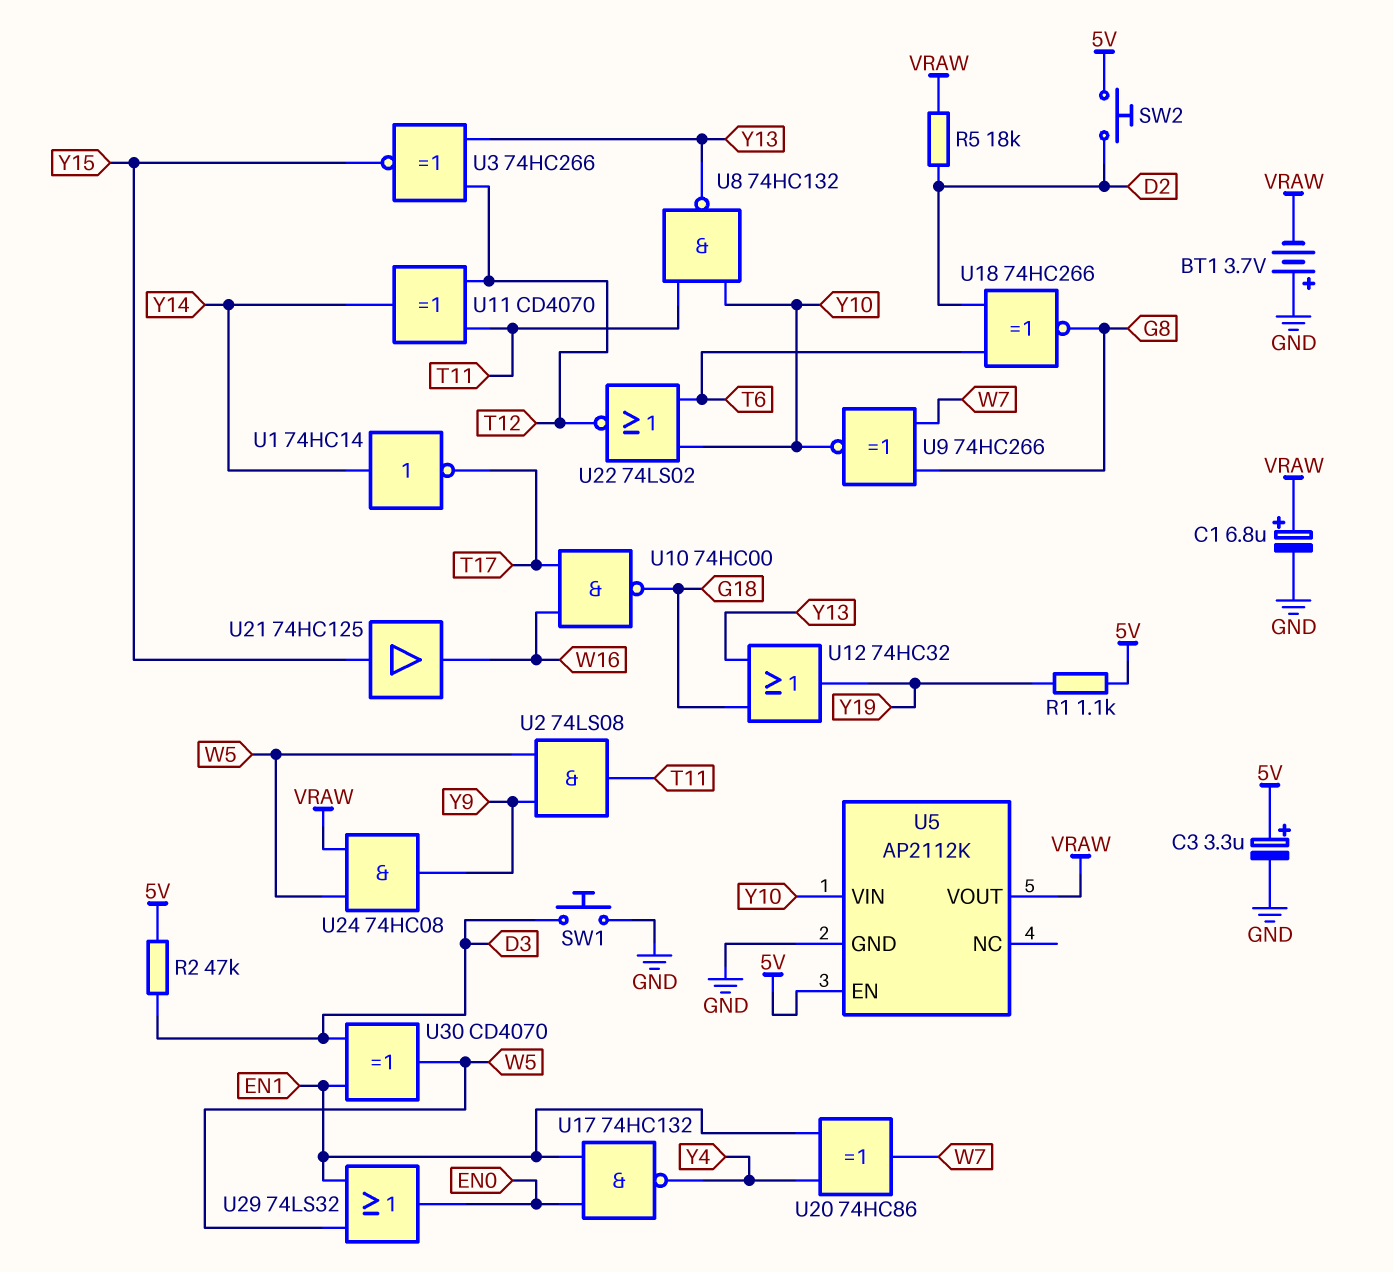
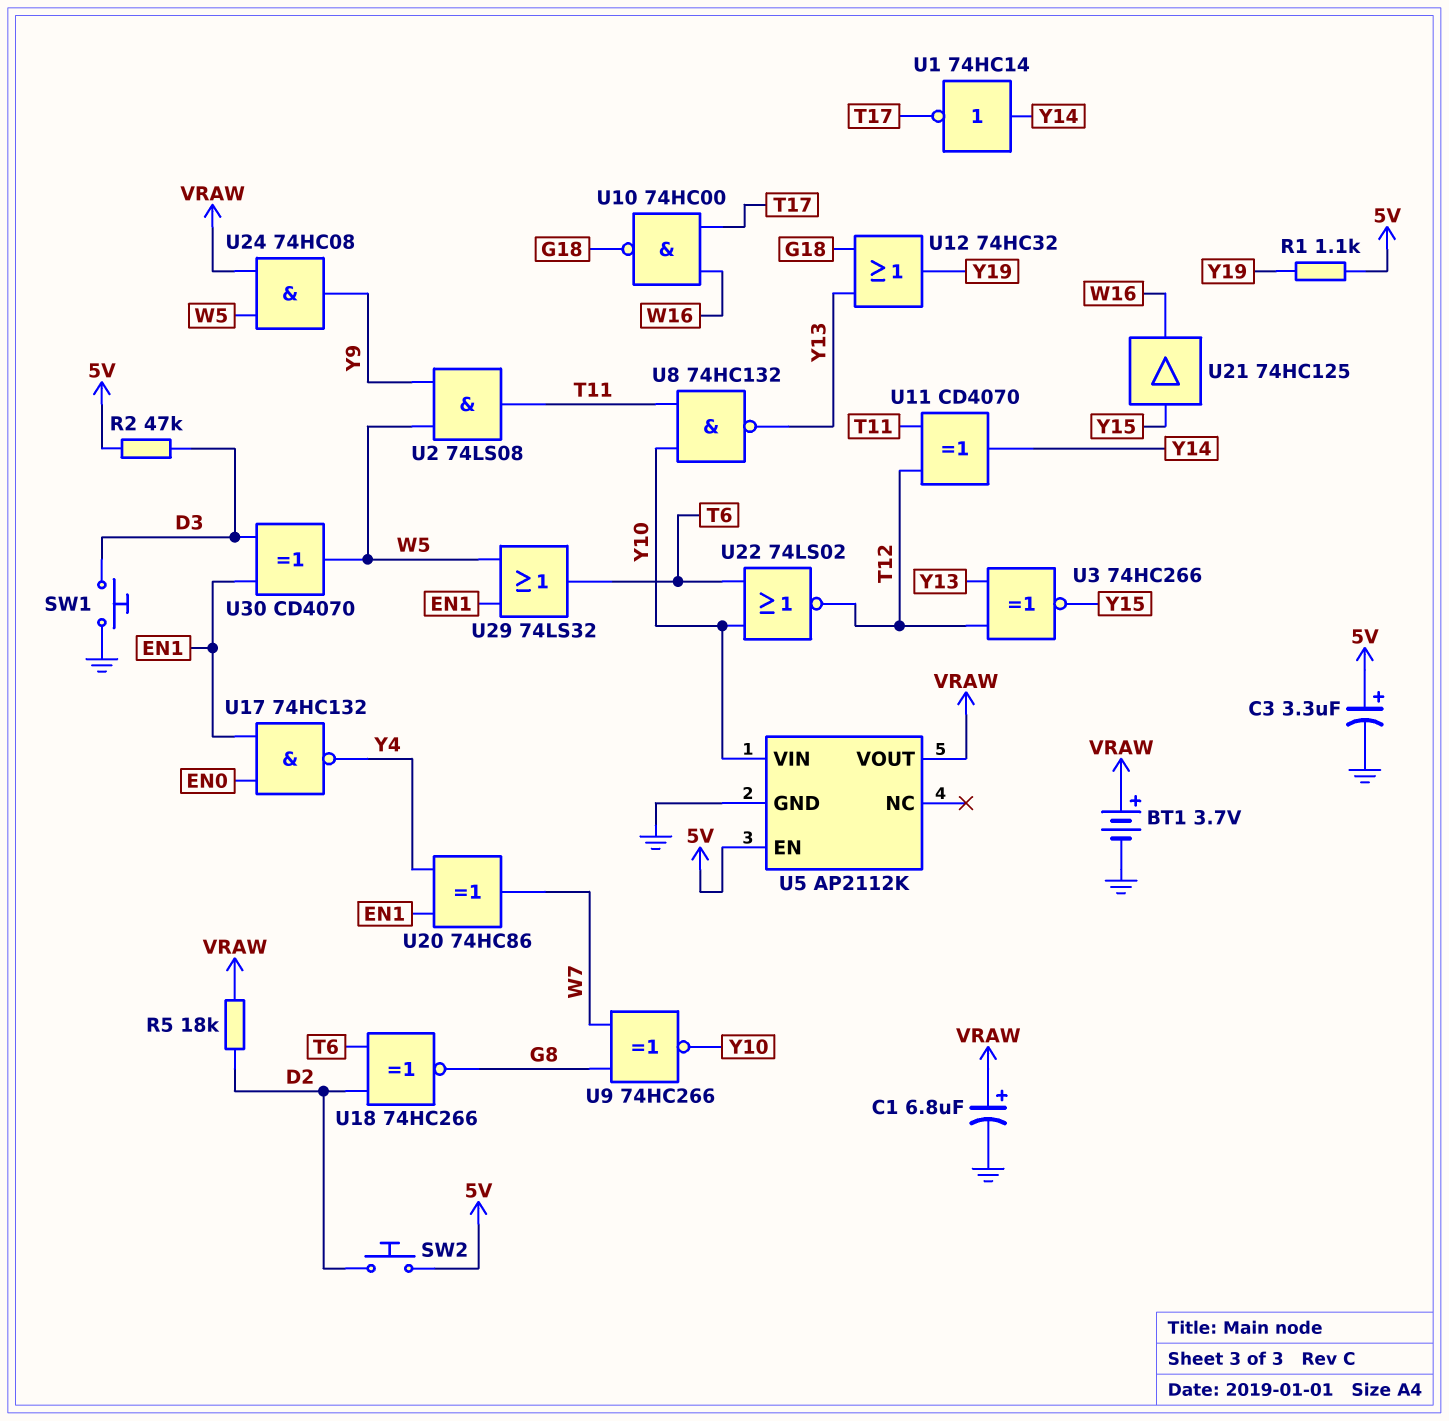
BT1: 3.7V (plus GND, minus VRAW) -> 3.7V (plus VRAW, minus GND)
U29: OR 74LS32 (in EN1, in W5, out EN0) -> OR 74LS32 (in EN1, in W5, out T6)

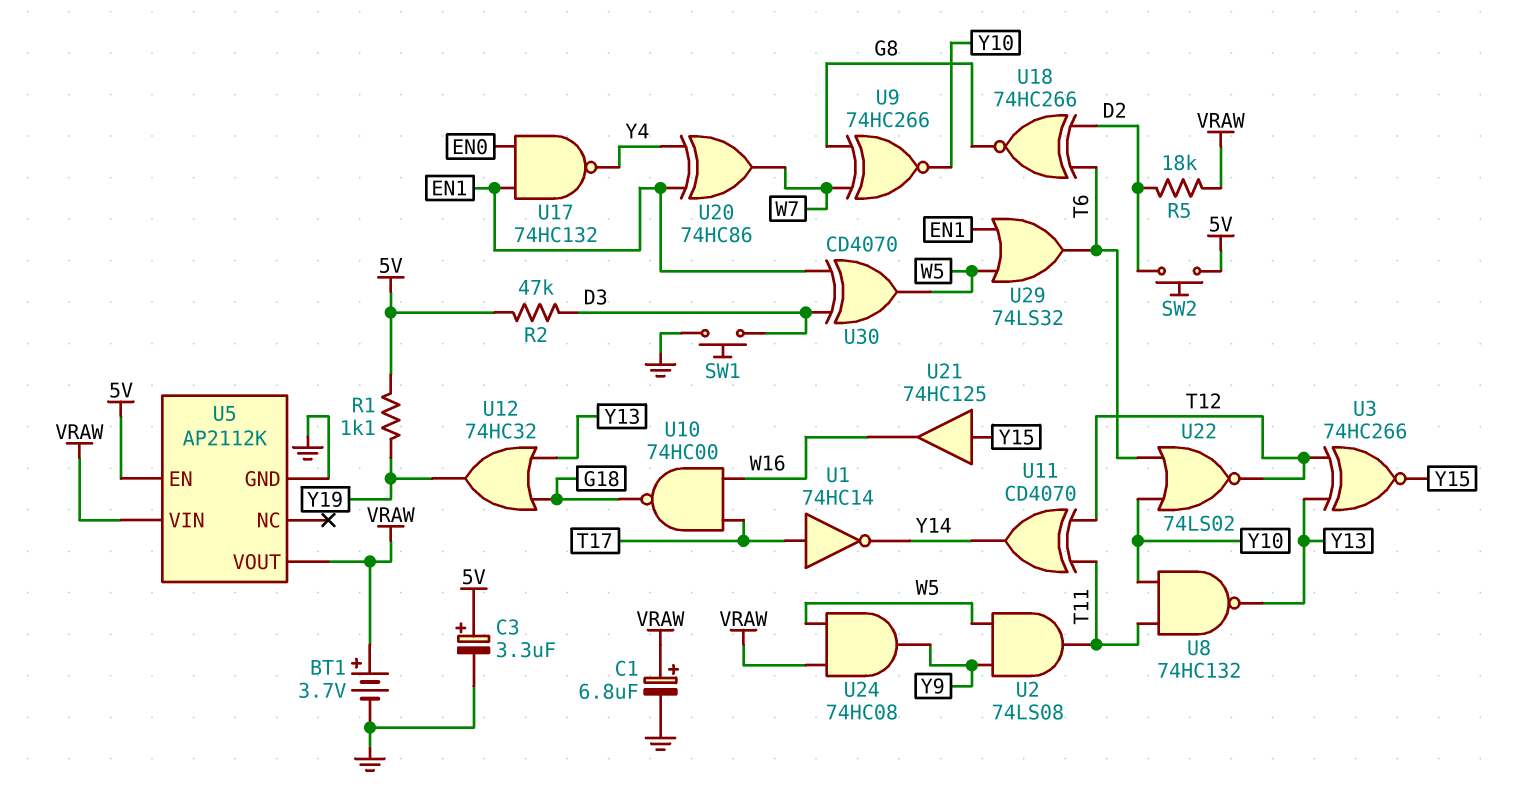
U1: NOT 74HC14 (in Y14, out T17) -> NOT 74HC14 (in T17, out Y14)
U5 pin VIN: Y10 -> VRAW

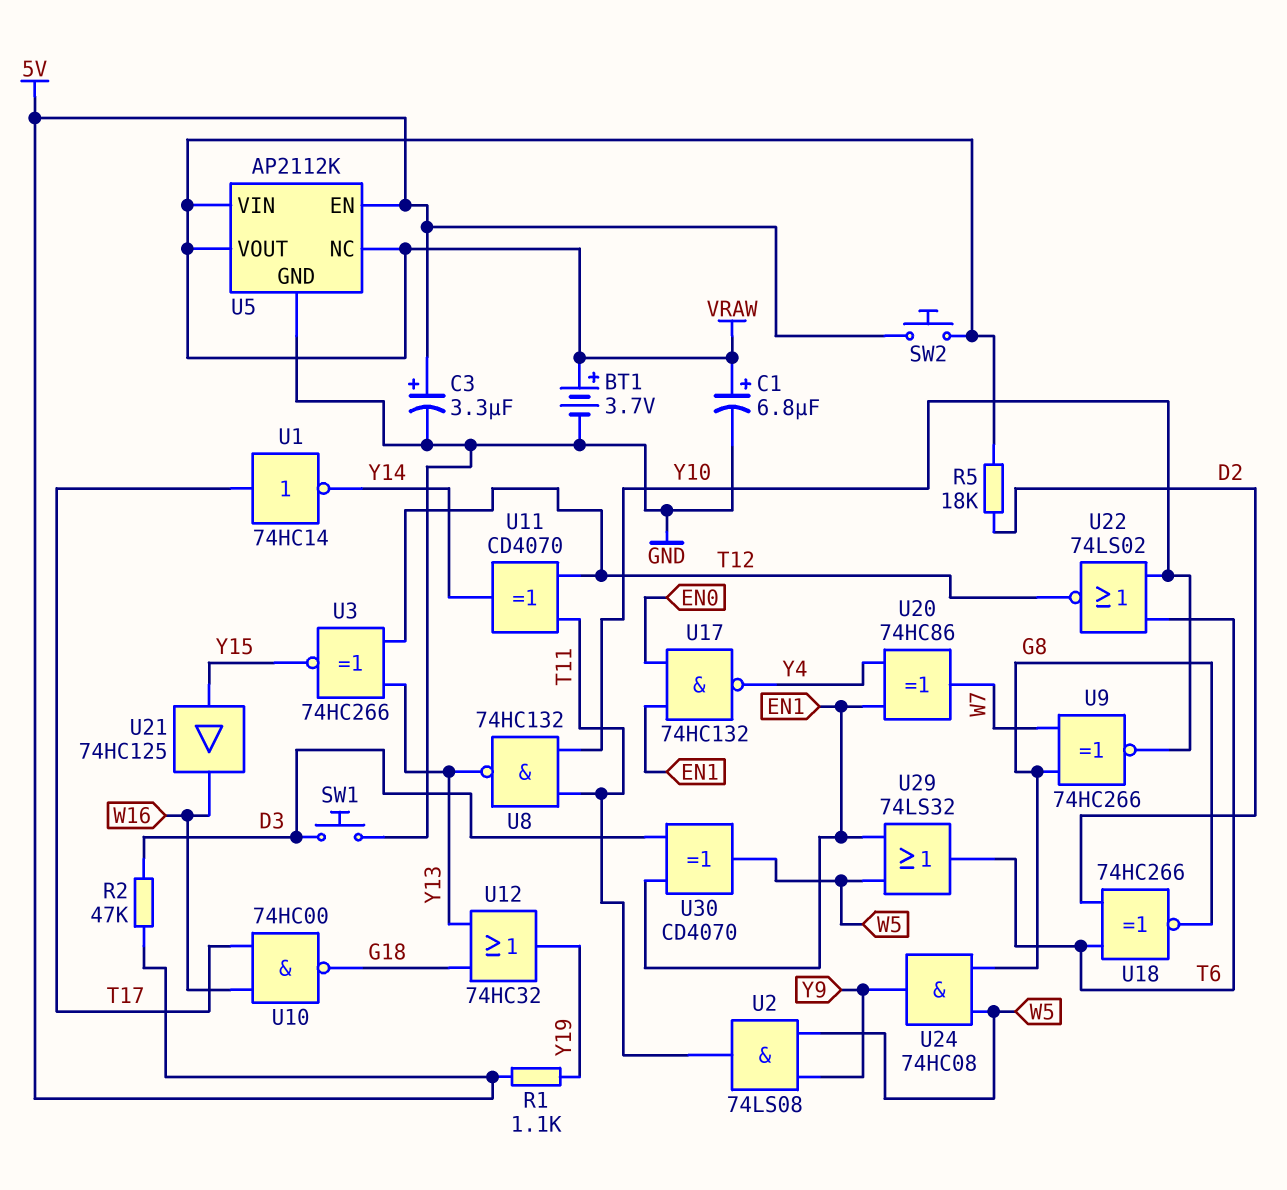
SW2: button (5V, D2) -> button (5V, VRAW)
U5 pin NC: none -> VRAW
U24: AND 74HC08 (in VRAW, in W5, out Y9) -> AND 74HC08 (in G8, in W5, out Y9)

